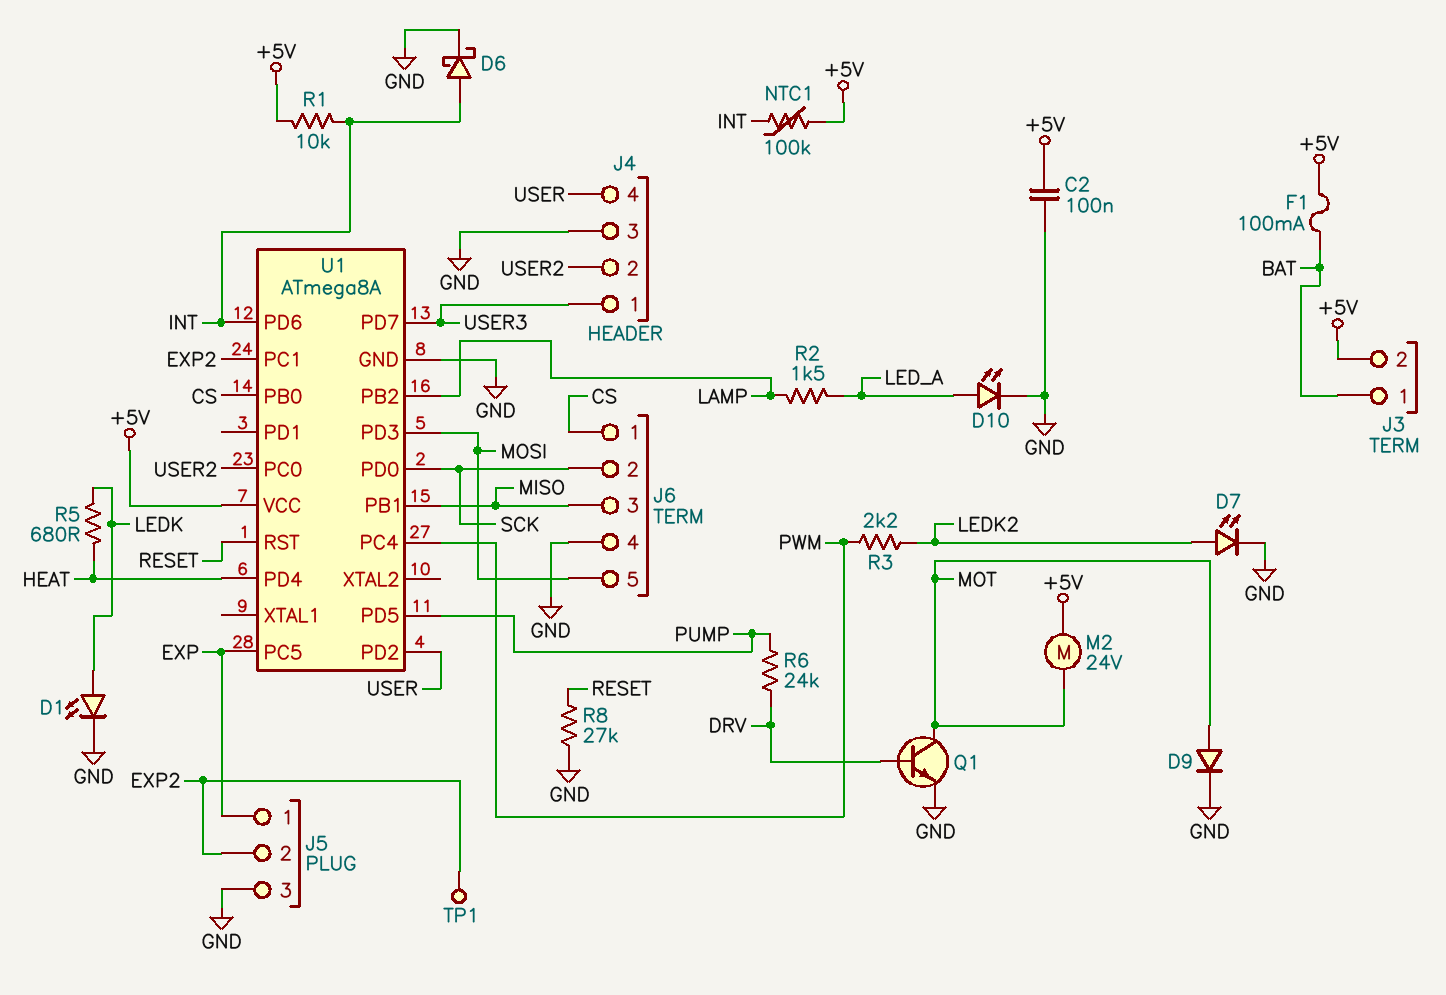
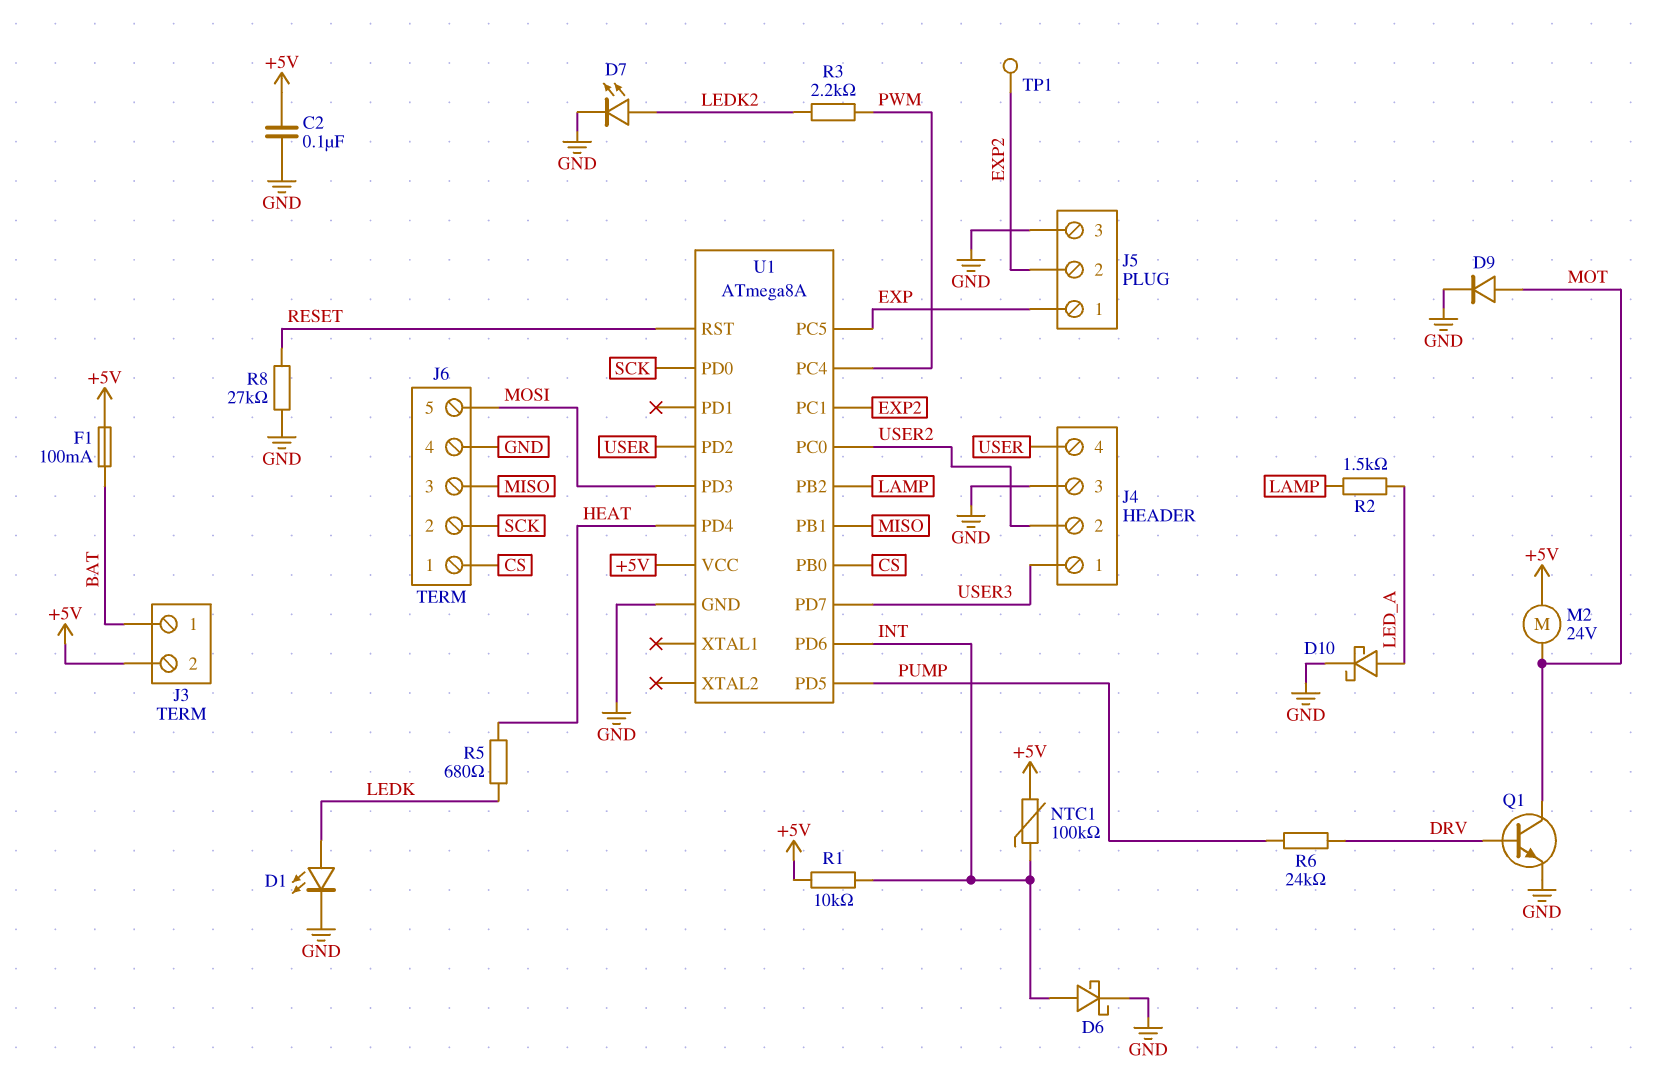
D10: LED (A LED_A, K GND) -> schottky (A LED_A, K GND)

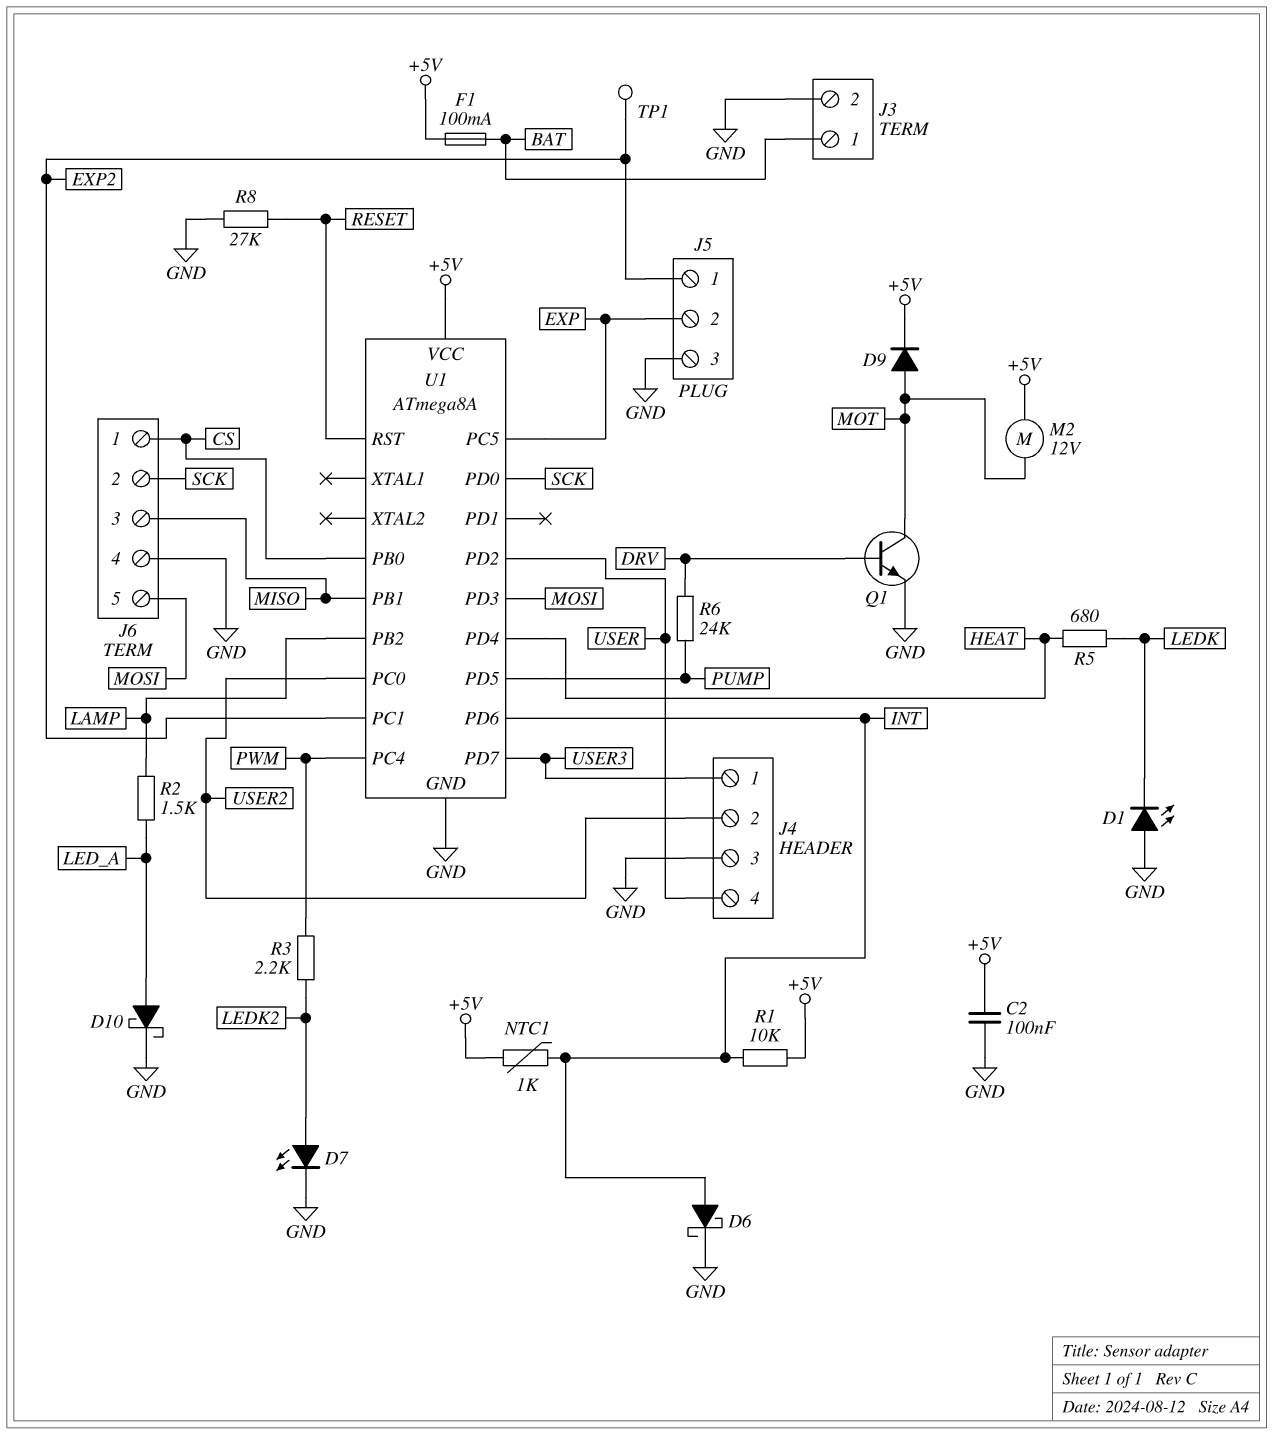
D1: LED (A LEDK, K GND) -> LED (A GND, K LEDK)
D9: diode (A MOT, K GND) -> diode (A MOT, K +5V)
J3 pin 2: +5V -> GND
J5 pin 1: EXP -> EXP2
J5 pin 2: EXP2 -> EXP
M2: motor 24V (+5V, MOT) -> motor 12V (+5V, MOT)
NTC1: 100k (+5V, INT) -> 1k (+5V, INT)

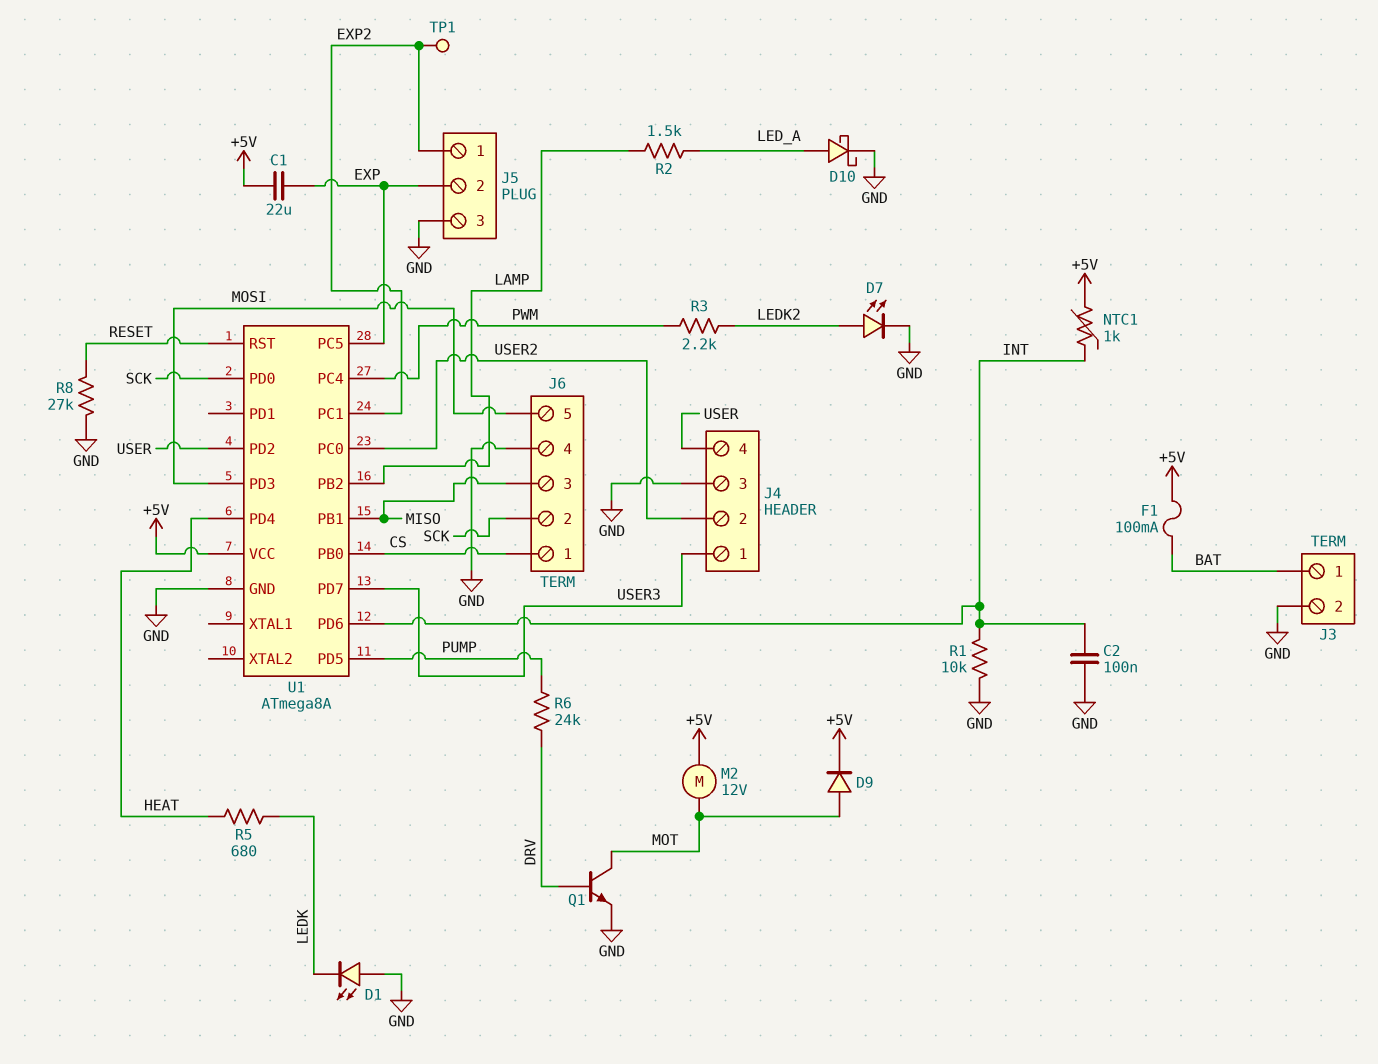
C1: none -> 22uF (+5V, EXP)
C2: 100nF (+5V, GND) -> 100nF (GND, INT)
D6: schottky (A INT, K GND) -> none
R1: 10k (+5V, INT) -> 10k (GND, INT)

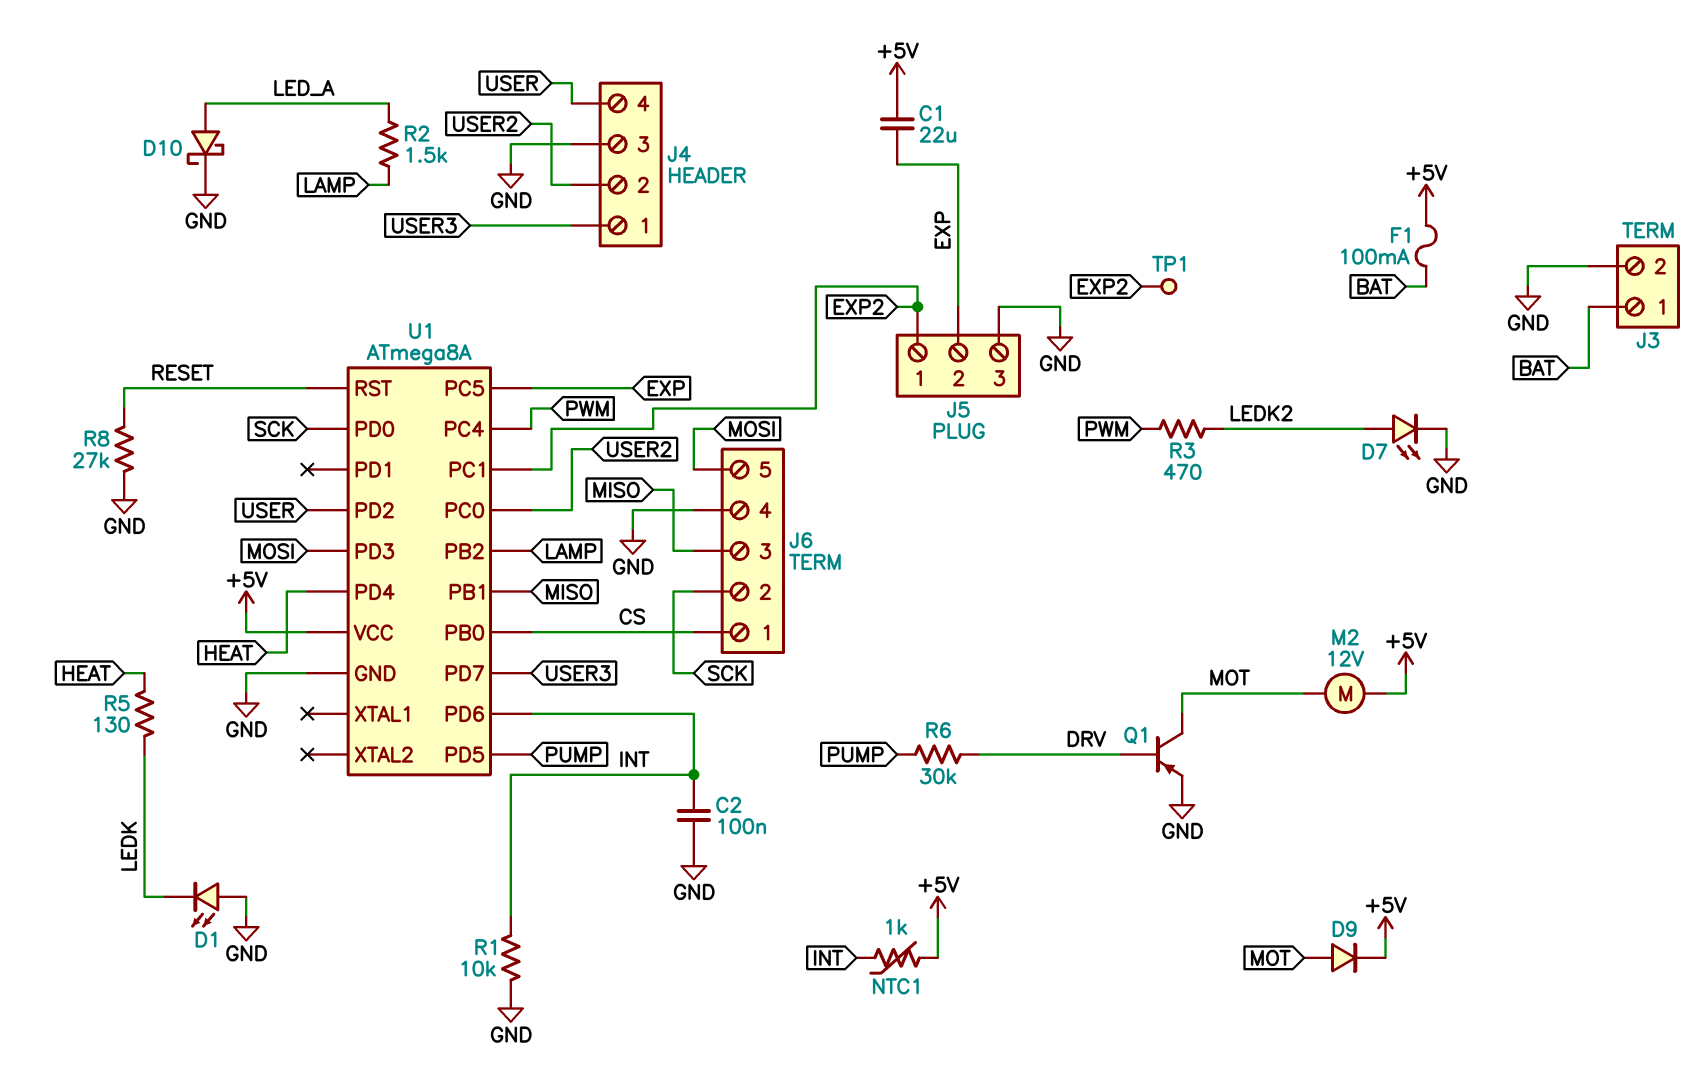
Q1: NPN (B DRV, C MOT, E GND) -> PNP (B DRV, C MOT, E GND)
R3: 2.2k (LEDK2, PWM) -> 470 (LEDK2, PWM)
R5: 680 (HEAT, LEDK) -> 130 (HEAT, LEDK)
R6: 24k (DRV, PUMP) -> 30k (DRV, PUMP)

